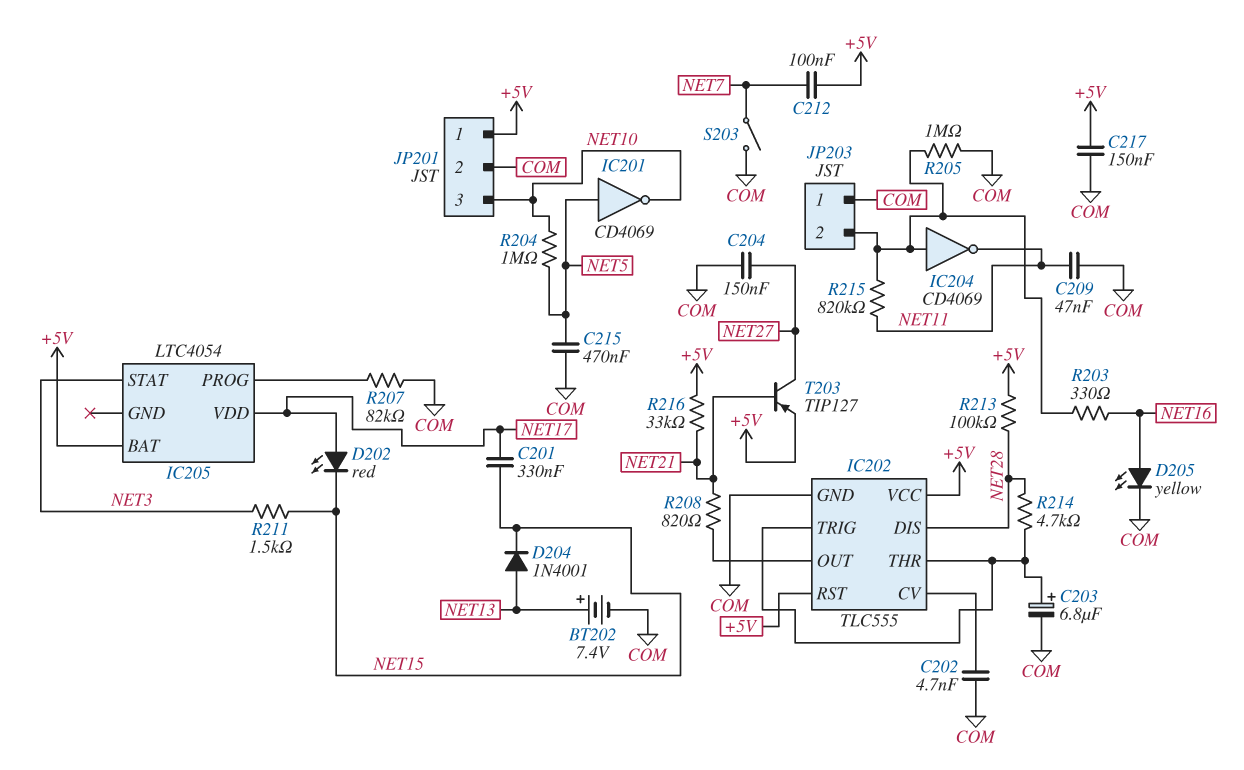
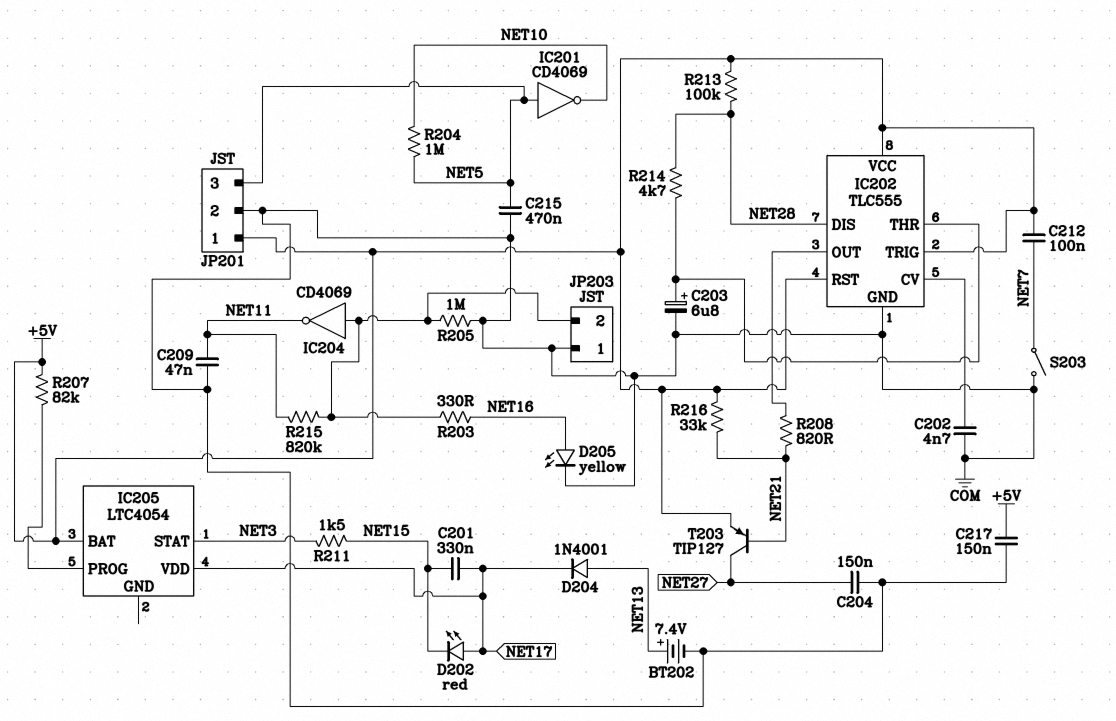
D204: diode 1N4001 (A NET13, K NET15) -> diode 1N4001 (A NET13, K NET17)
IC202 pin TRIG: IC202/THR -> +5V
JP201 pin 3: NET10 -> NET5
R207: 82k (COM, IC205/PROG) -> 82k (+5V, IC205/PROG)

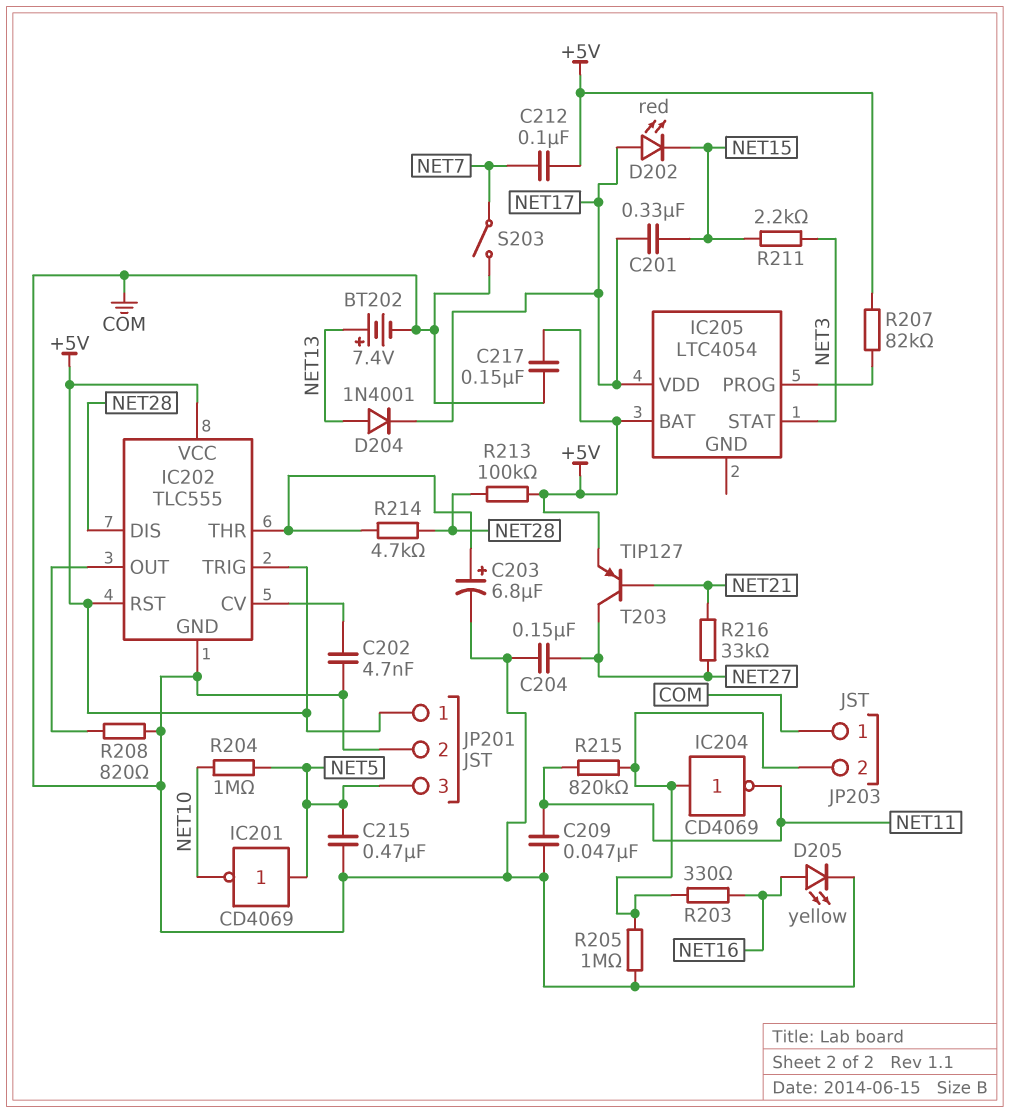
R208: 820 (IC202/OUT, NET21) -> 820 (COM, IC202/OUT)
R211: 1.5k (NET3, NET15) -> 2.2k (NET3, NET15)
R216: 33k (+5V, NET21) -> 33k (NET21, NET27)

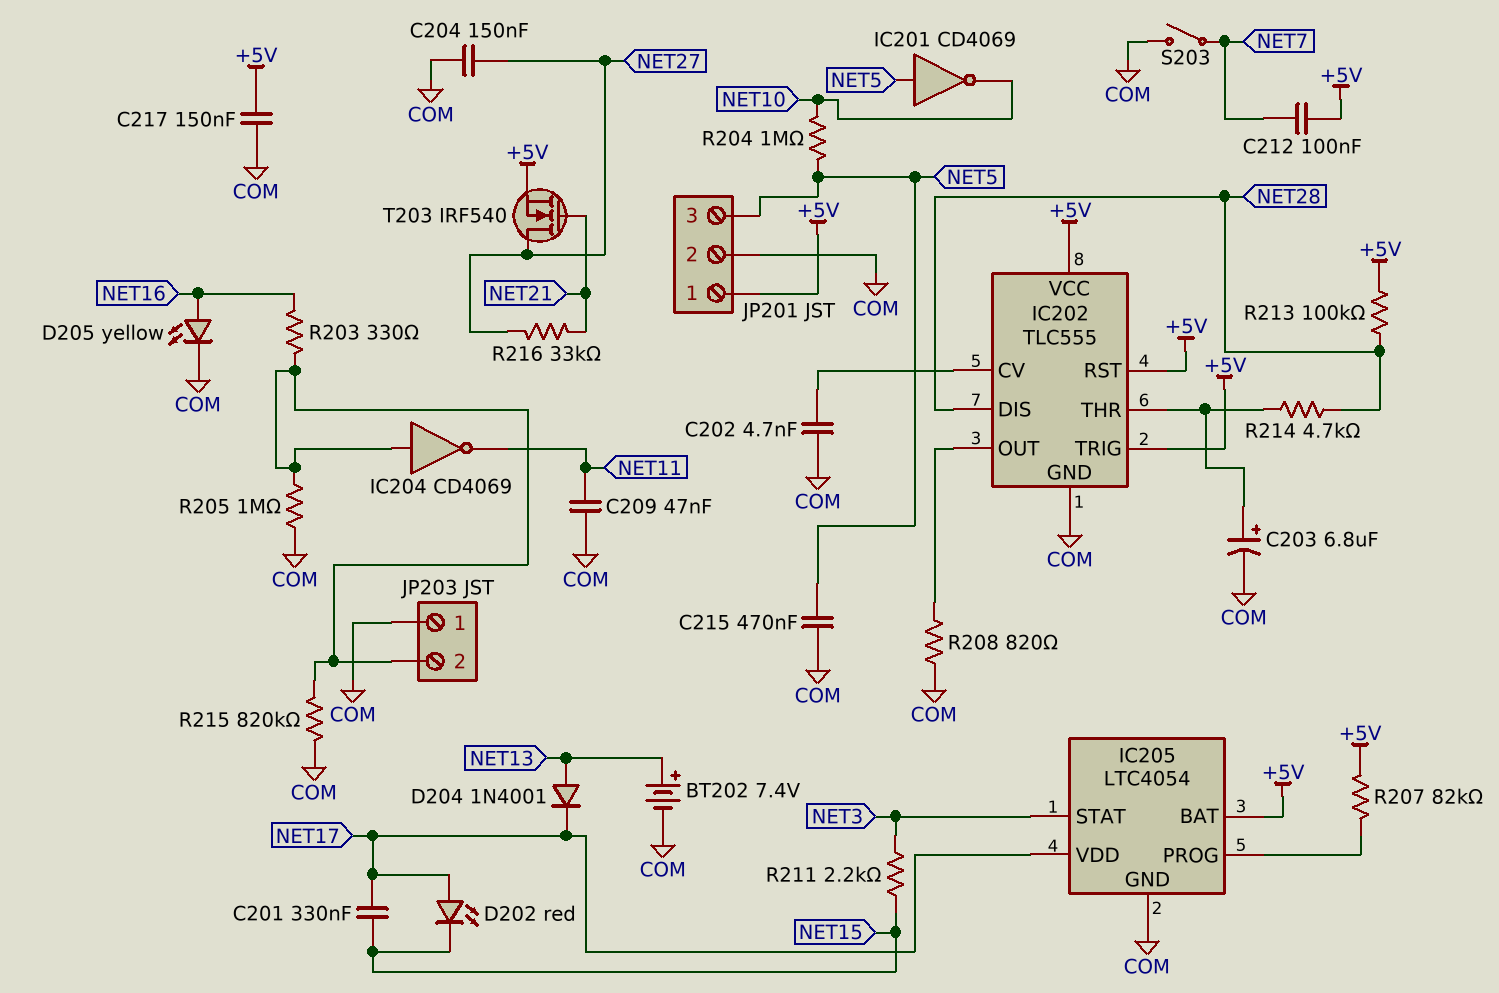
IC205 pin GND: none -> COM
R215: 820k (JP203/2, NET11) -> 820k (COM, JP203/2)
T203: PNP TIP127 (B NET21, C NET27, E +5V) -> NMOS IRF540 (G NET21, D NET27, S +5V)

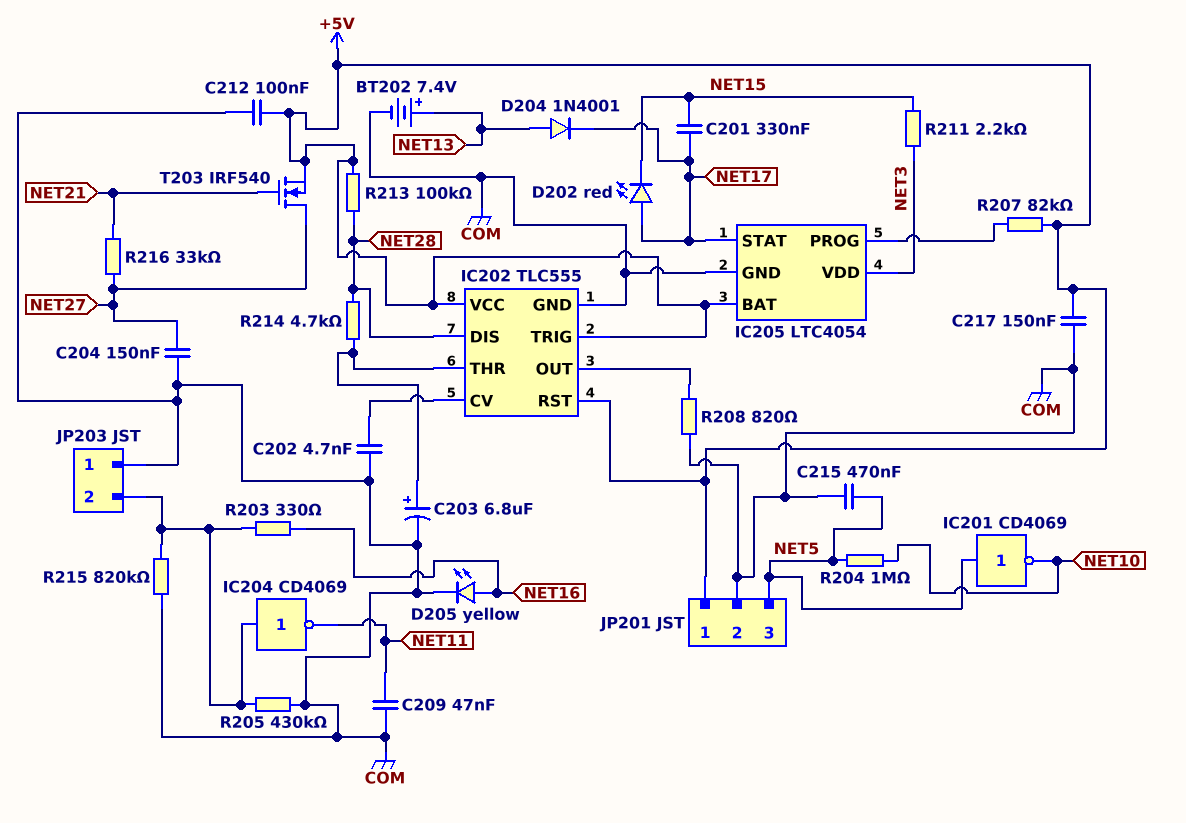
C212: 100nF (+5V, NET7) -> 100nF (+5V, COM)
IC205 pin STAT: NET3 -> NET17
IC205 pin VDD: NET17 -> NET3
R205: 1M (COM, JP203/2) -> 430k (COM, JP203/2)
S203: switch (COM, NET7) -> none

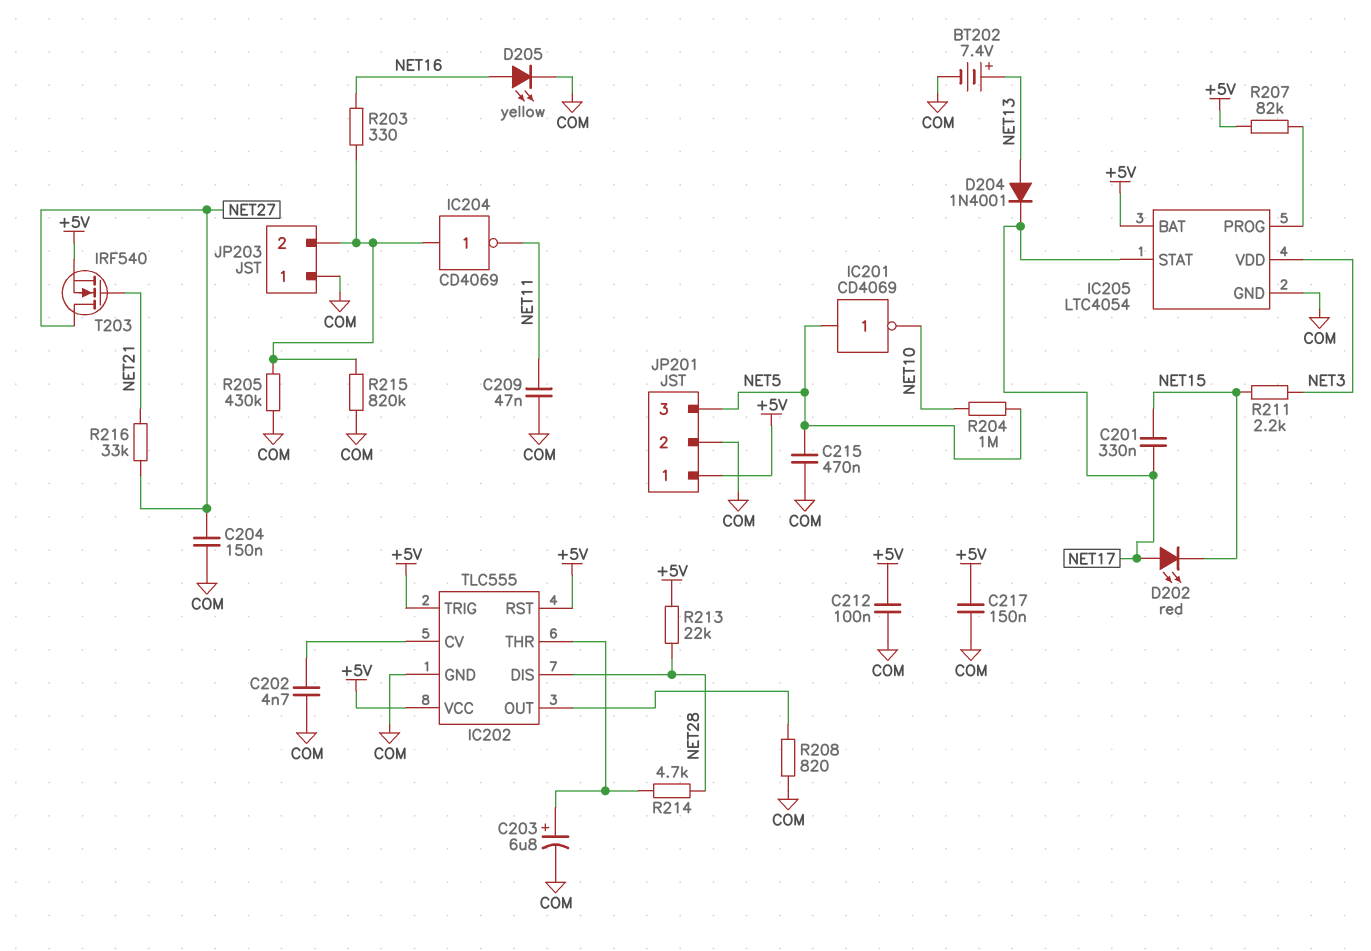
R213: 100k (+5V, NET28) -> 22k (+5V, NET28)

